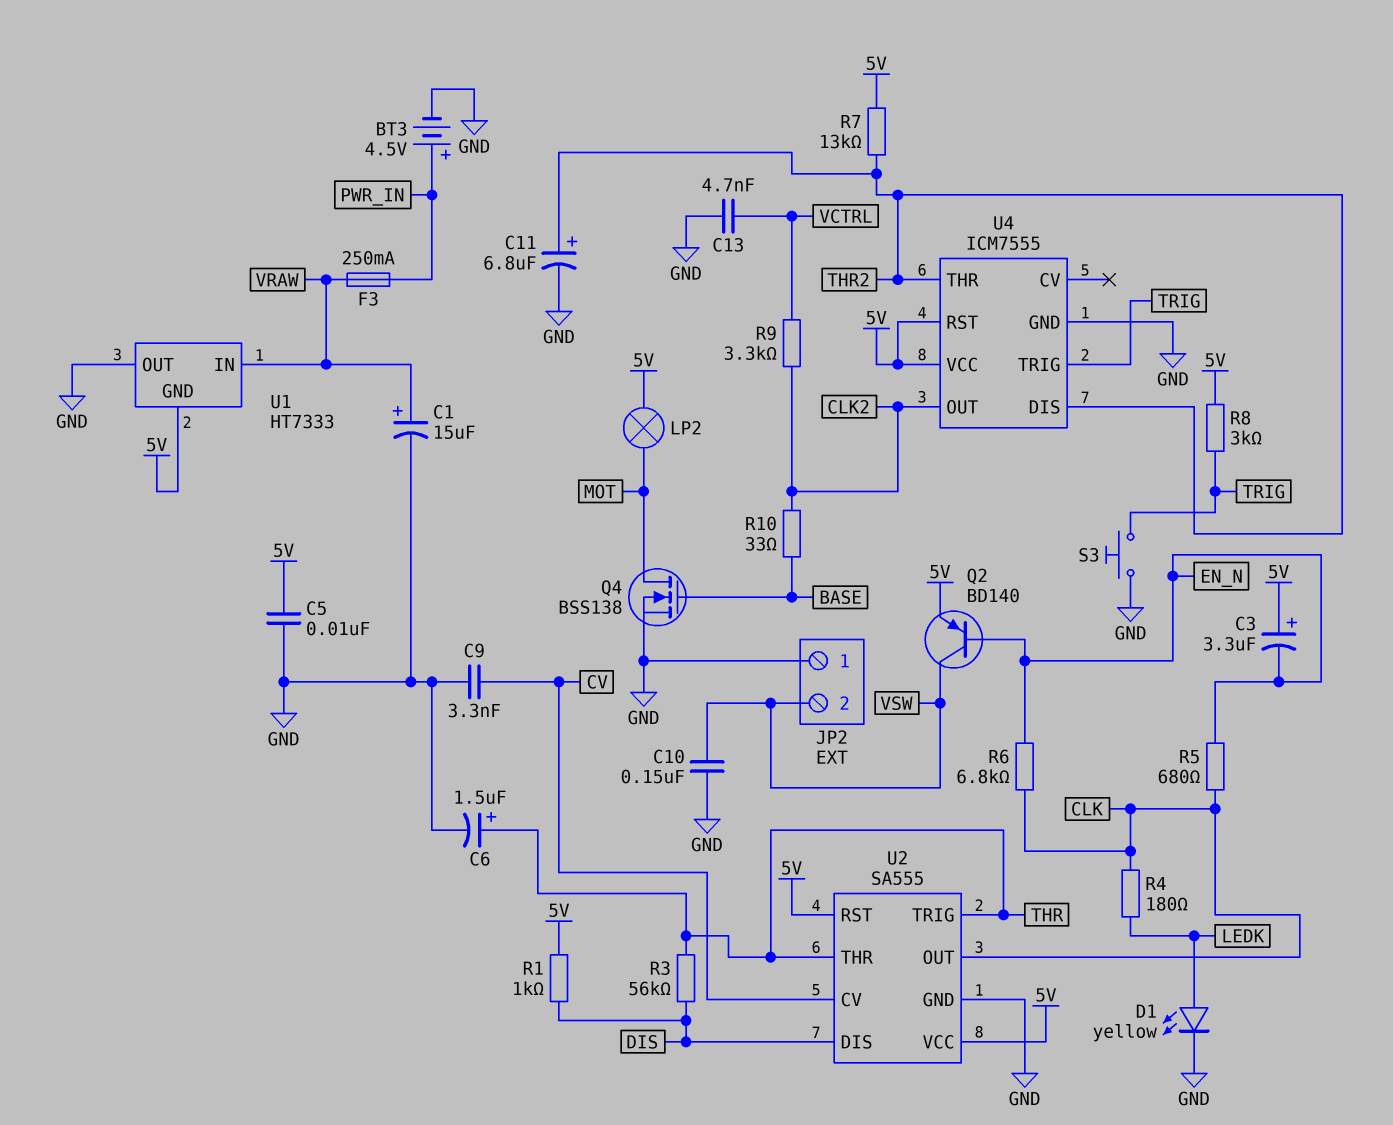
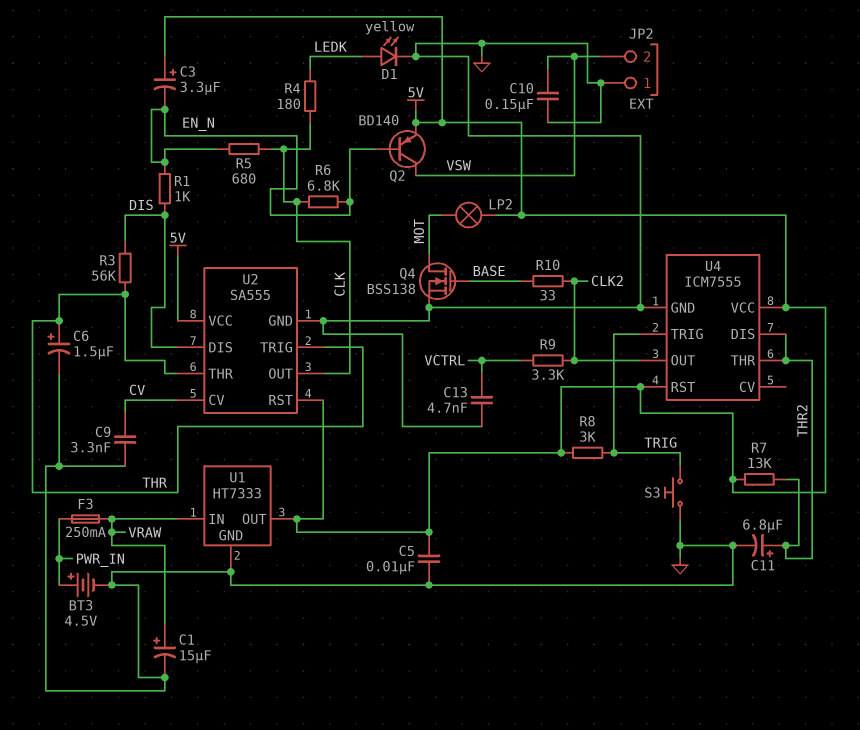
R1: 1k (5V, DIS) -> 1k (DIS, EN_N)
U1 pin GND: 5V -> GND
U1 pin OUT: GND -> 5V

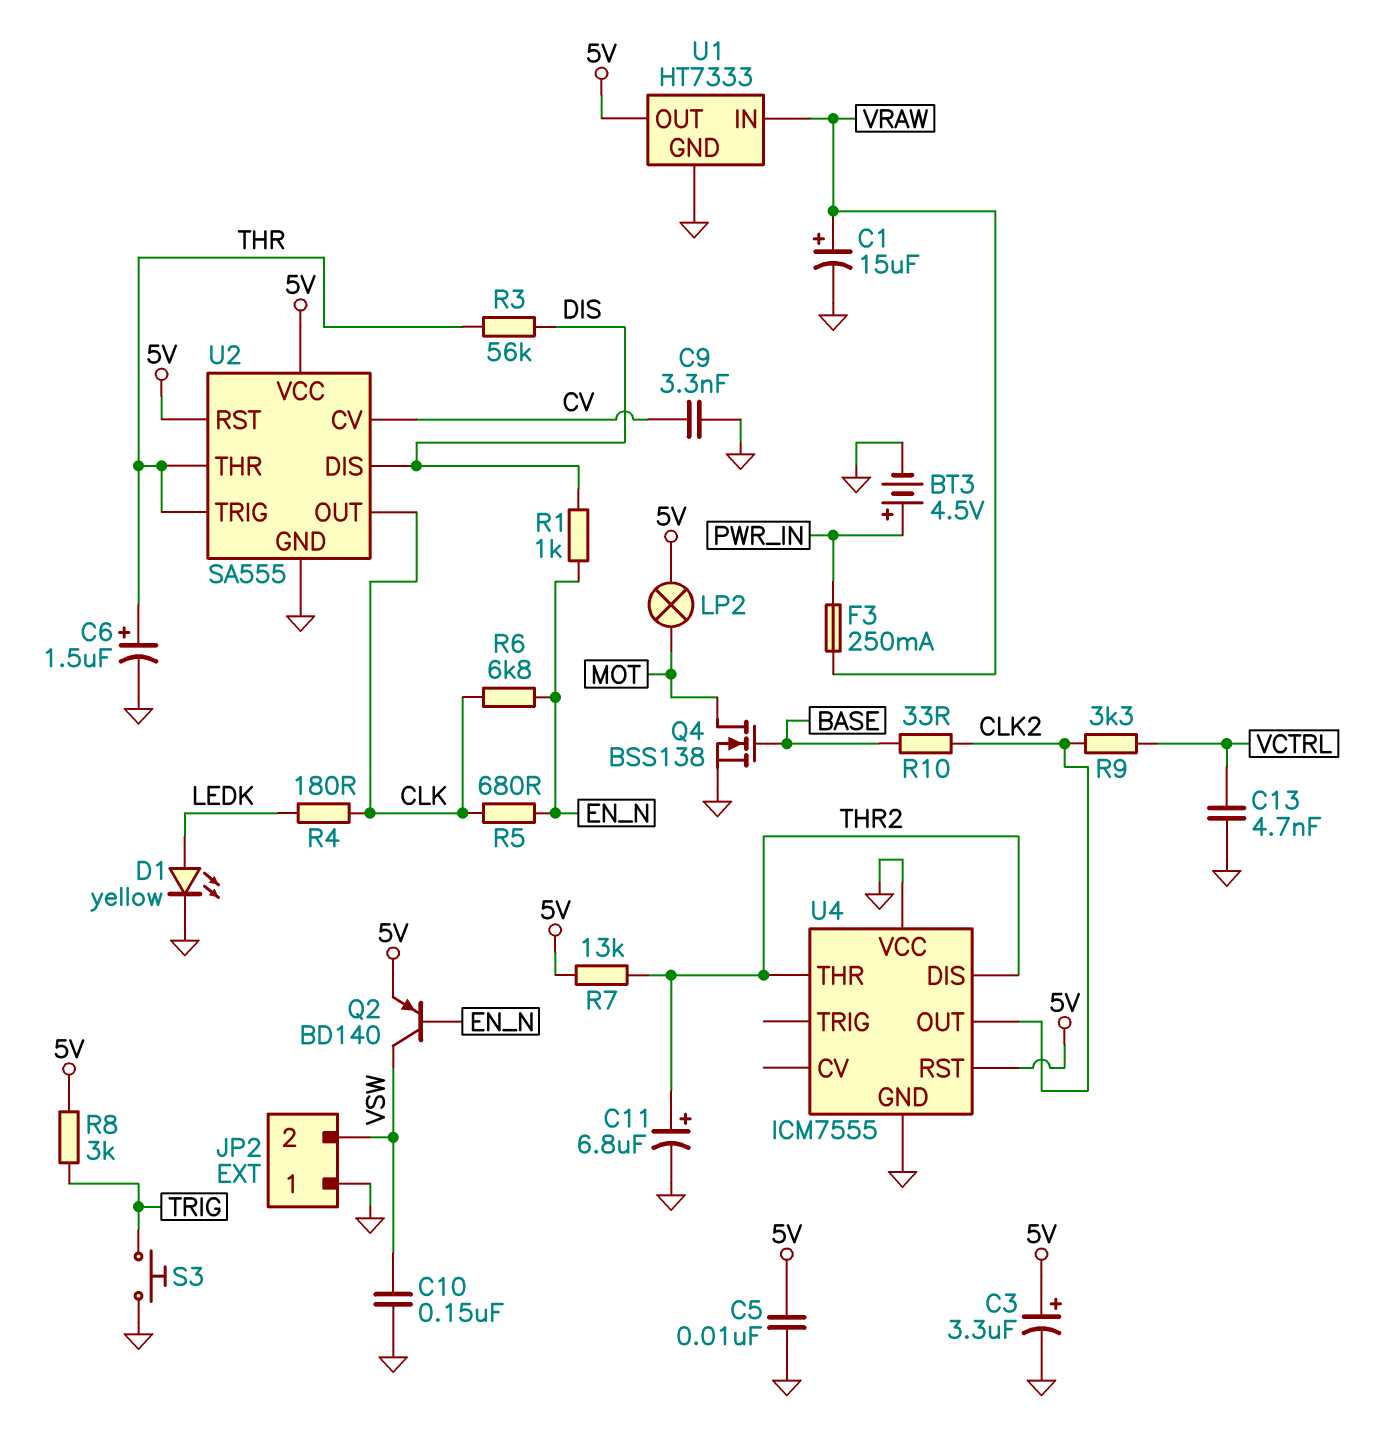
C3: 3.3uF (plus 5V, minus EN_N) -> 3.3uF (plus 5V, minus GND)
U4 pin TRIG: TRIG -> none
U4 pin VCC: 5V -> GND

